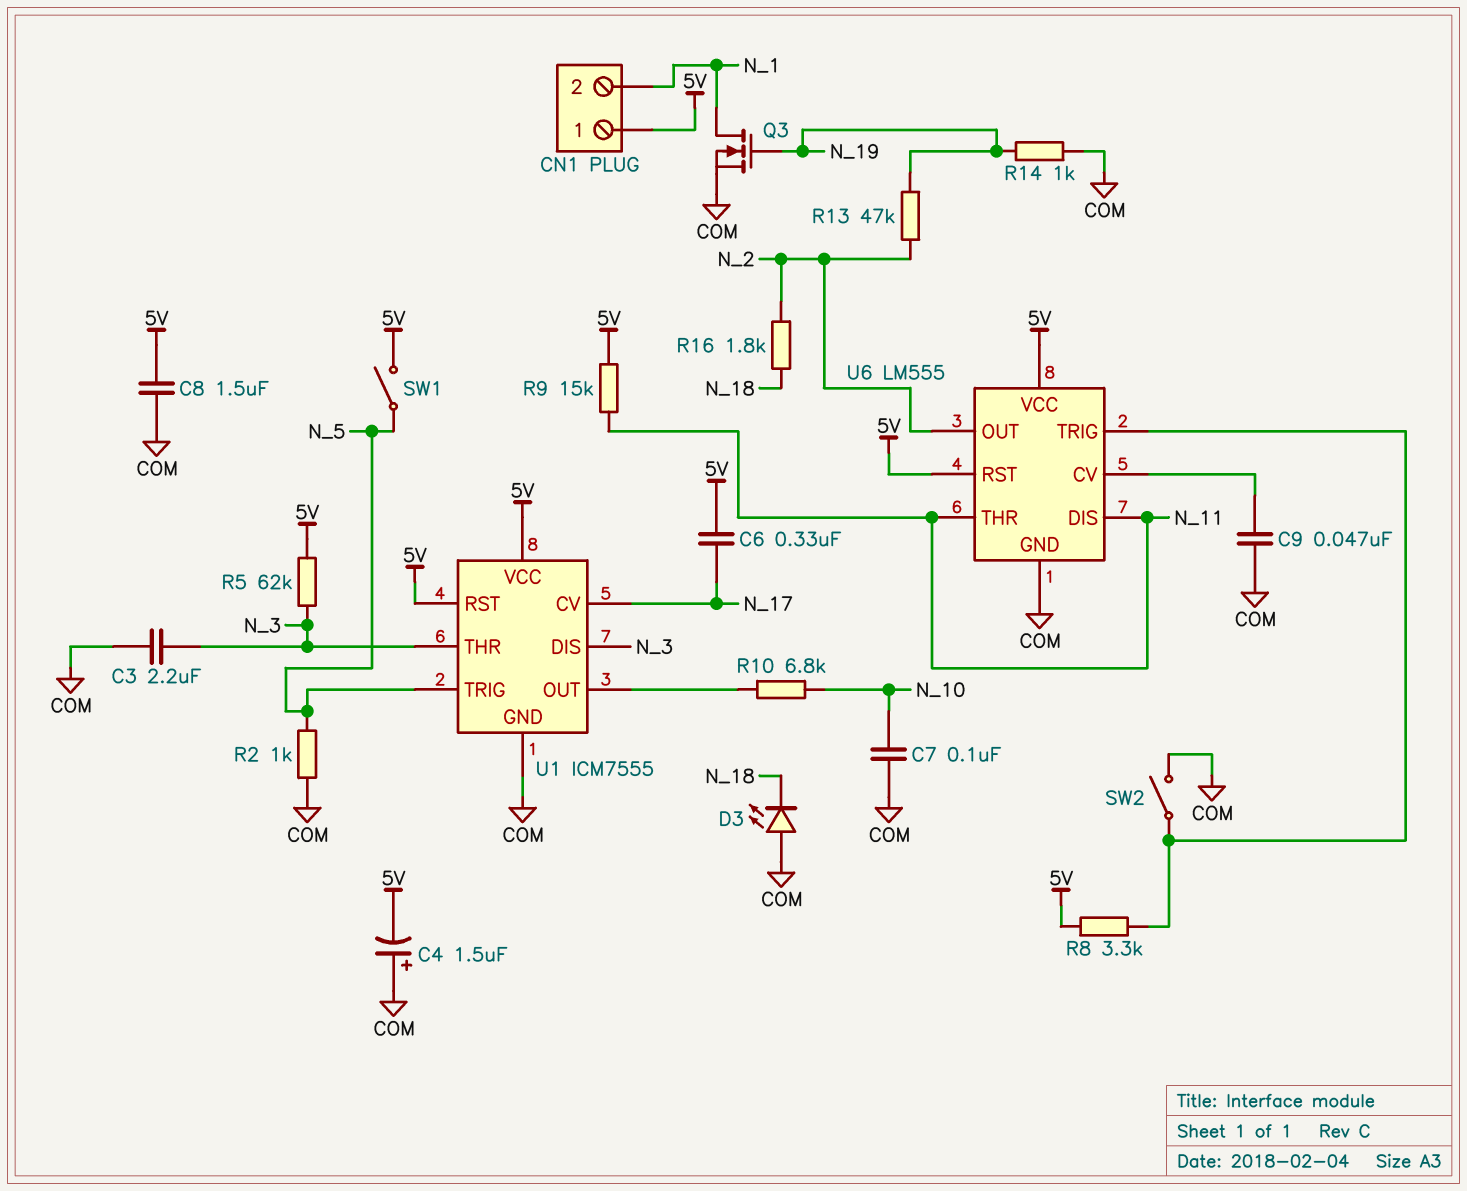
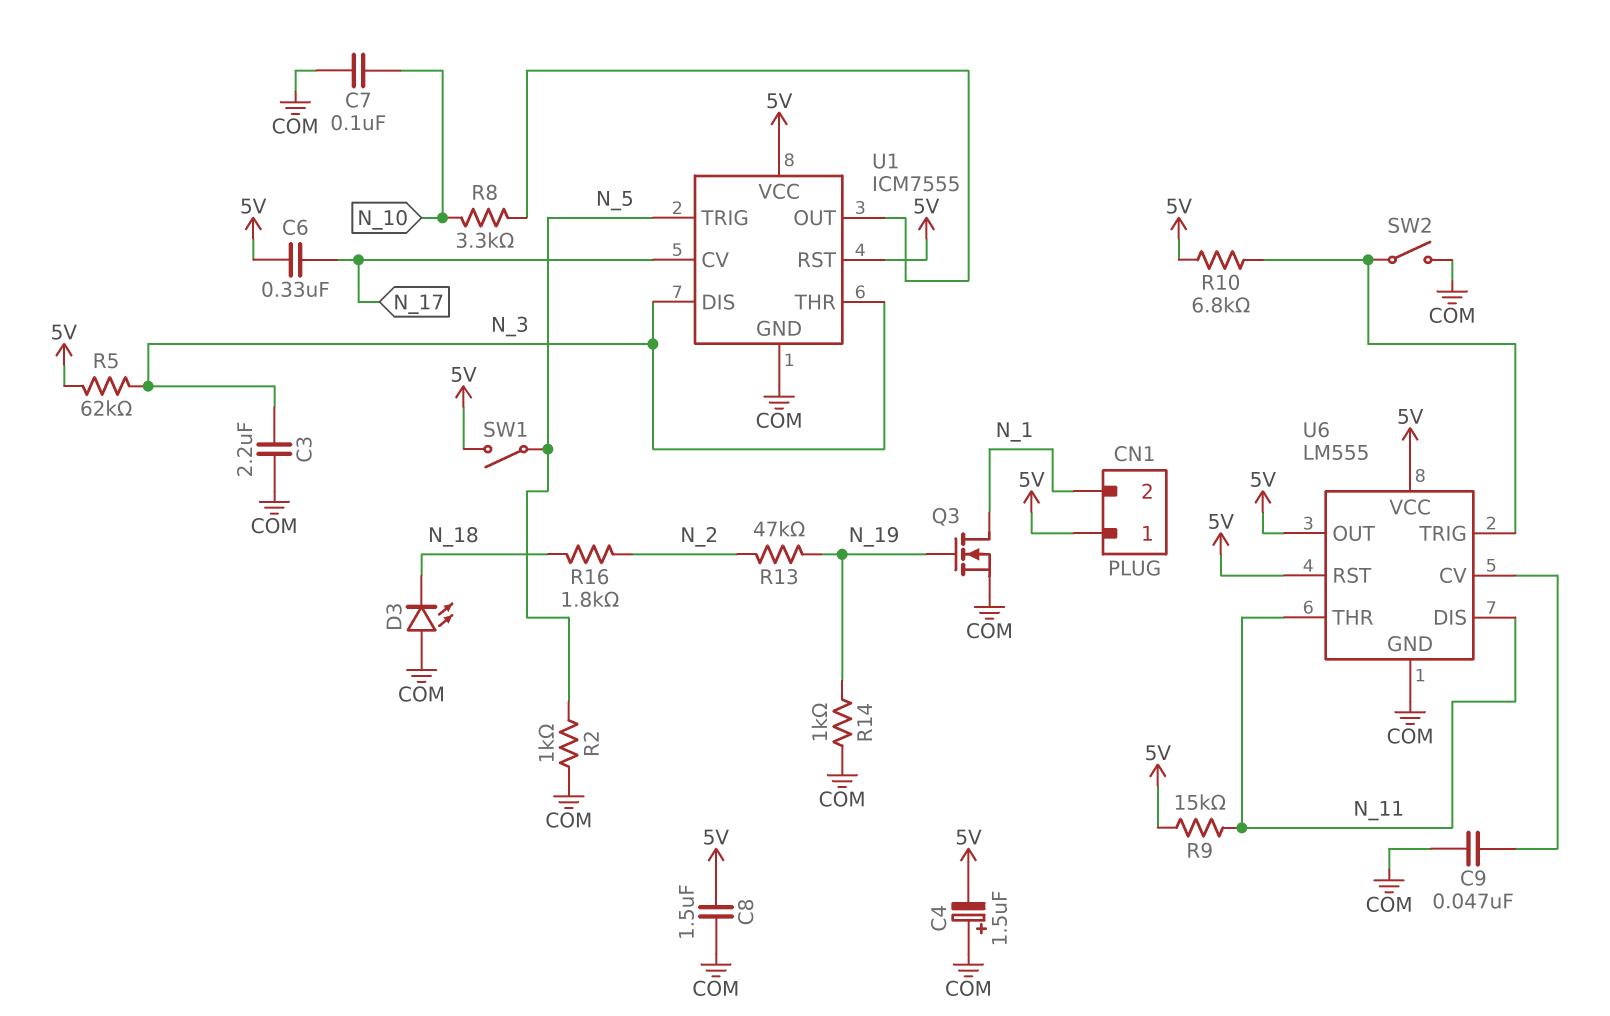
R8: 3.3k (5V, U6/TRIG) -> 3.3k (N_10, U1/OUT)
R10: 6.8k (N_10, U1/OUT) -> 6.8k (5V, U6/TRIG)
U6 pin OUT: N_2 -> 5V

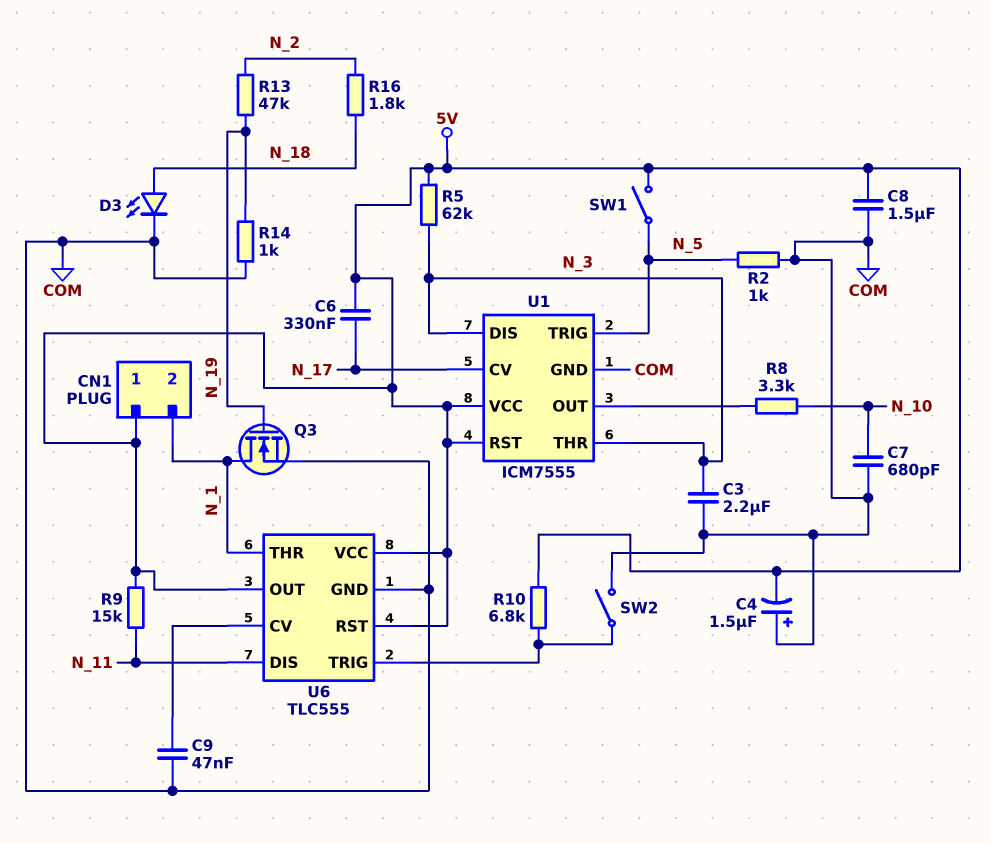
C7: 100nF (COM, N_10) -> 680pF (COM, N_10)
D3: LED (A COM, K N_18) -> LED (A N_18, K COM)
U6: LM555 -> TLC555
U6 pin THR: N_11 -> N_1

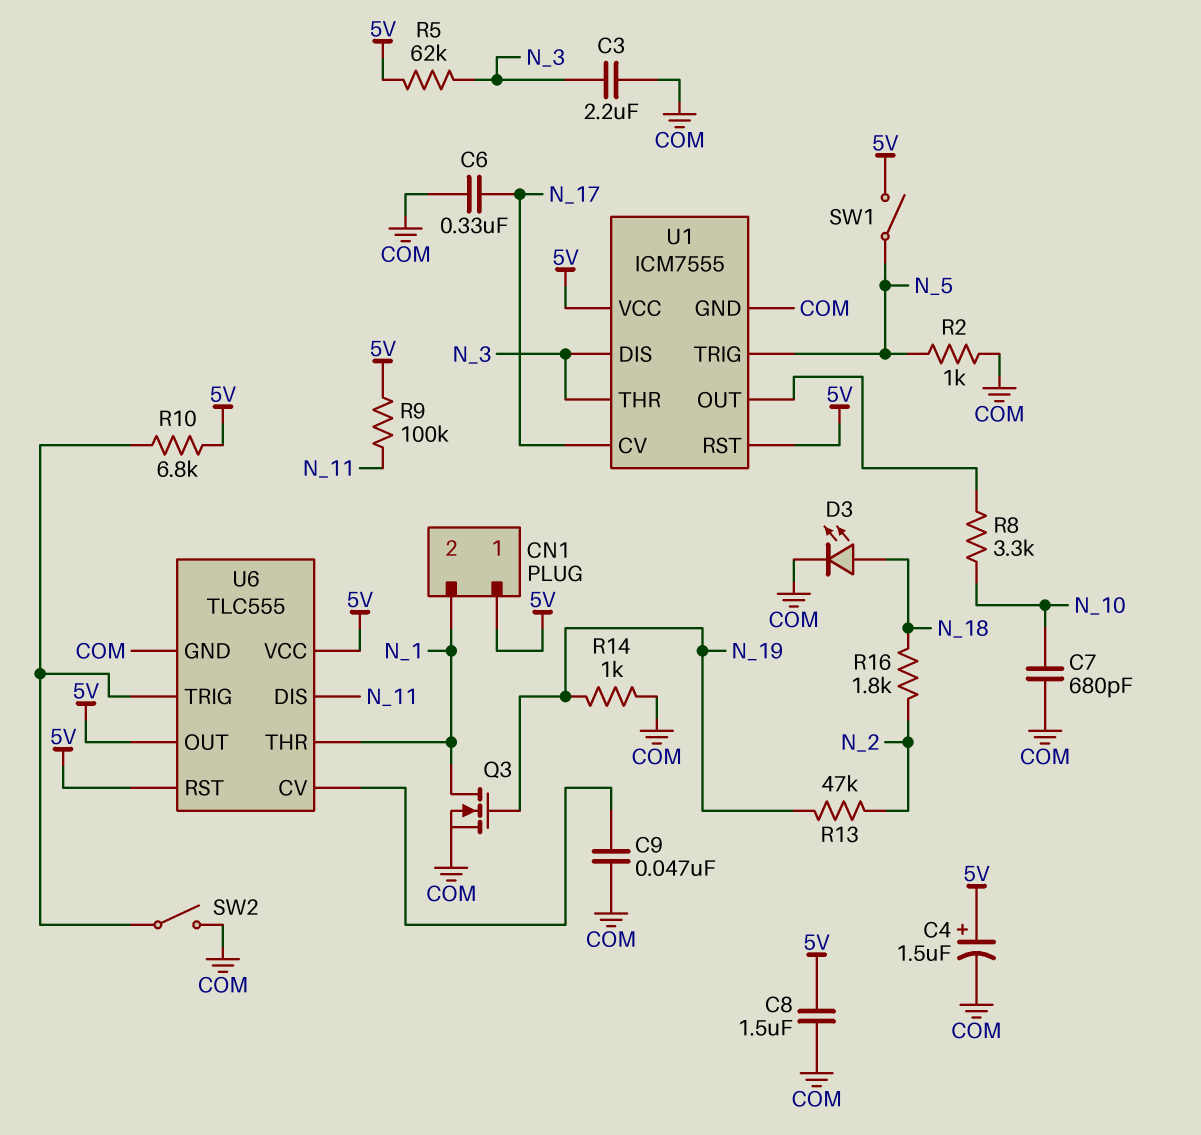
C4: 1.5uF (plus COM, minus 5V) -> 1.5uF (plus 5V, minus COM)
C6: 330nF (5V, N_17) -> 330nF (COM, N_17)
R9: 15k (5V, N_11) -> 100k (5V, N_11)

